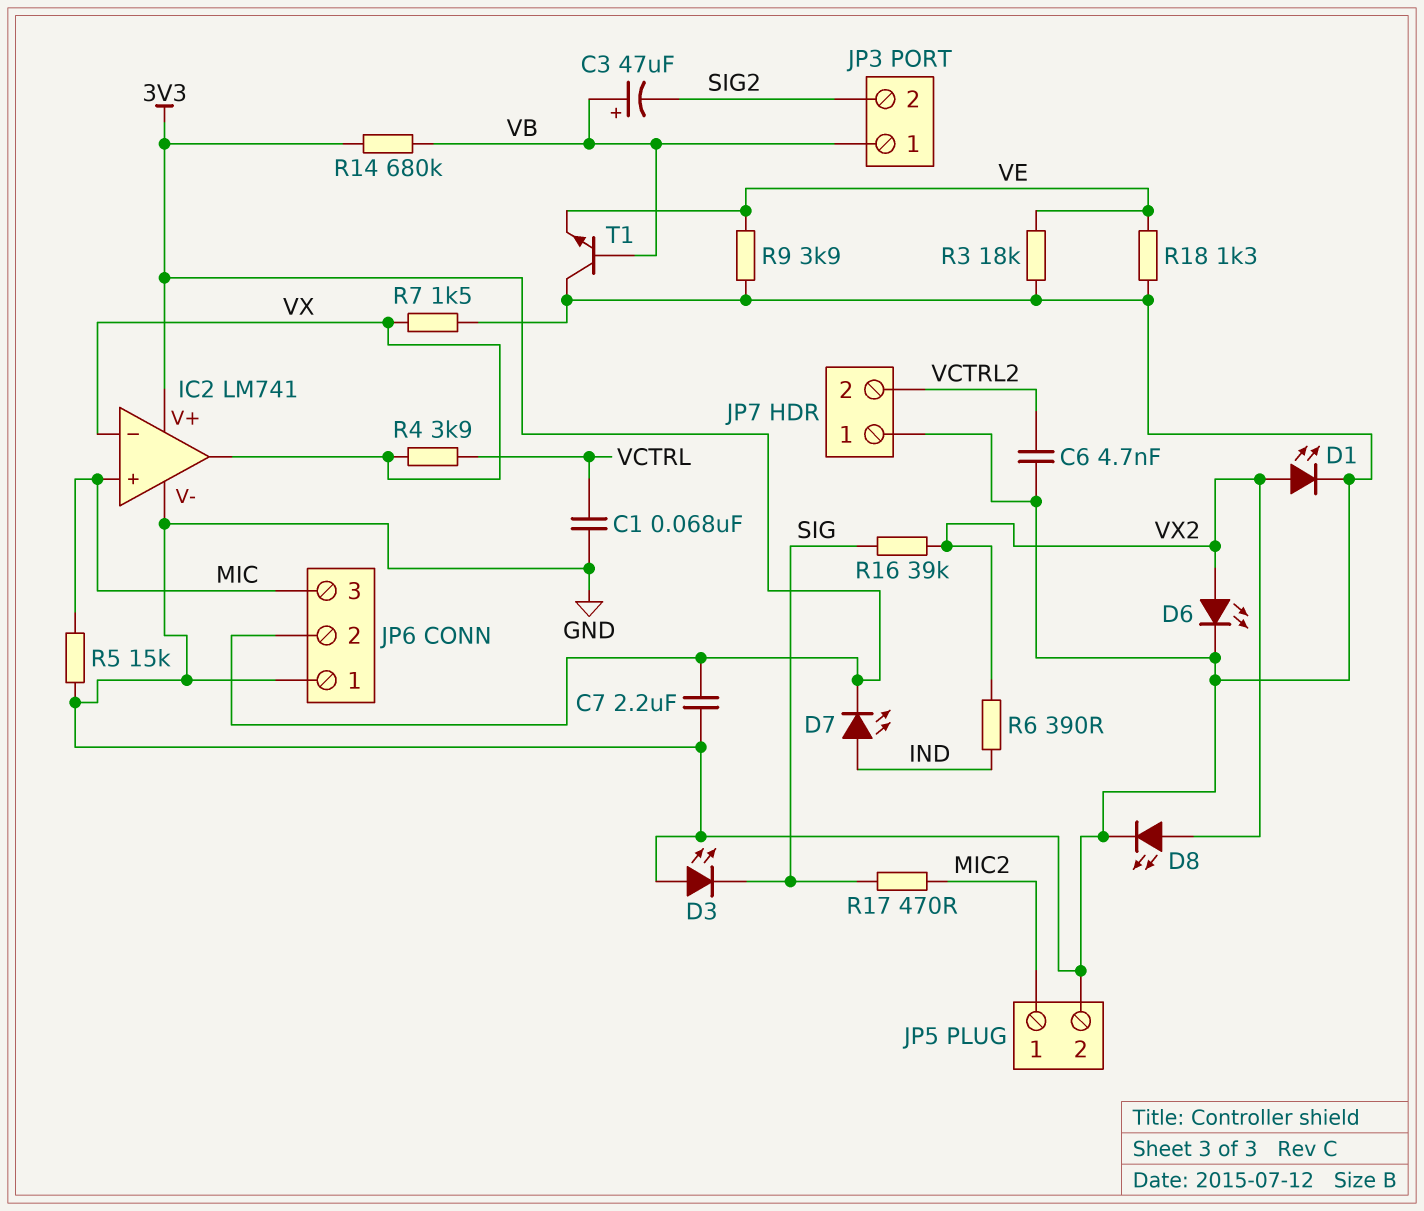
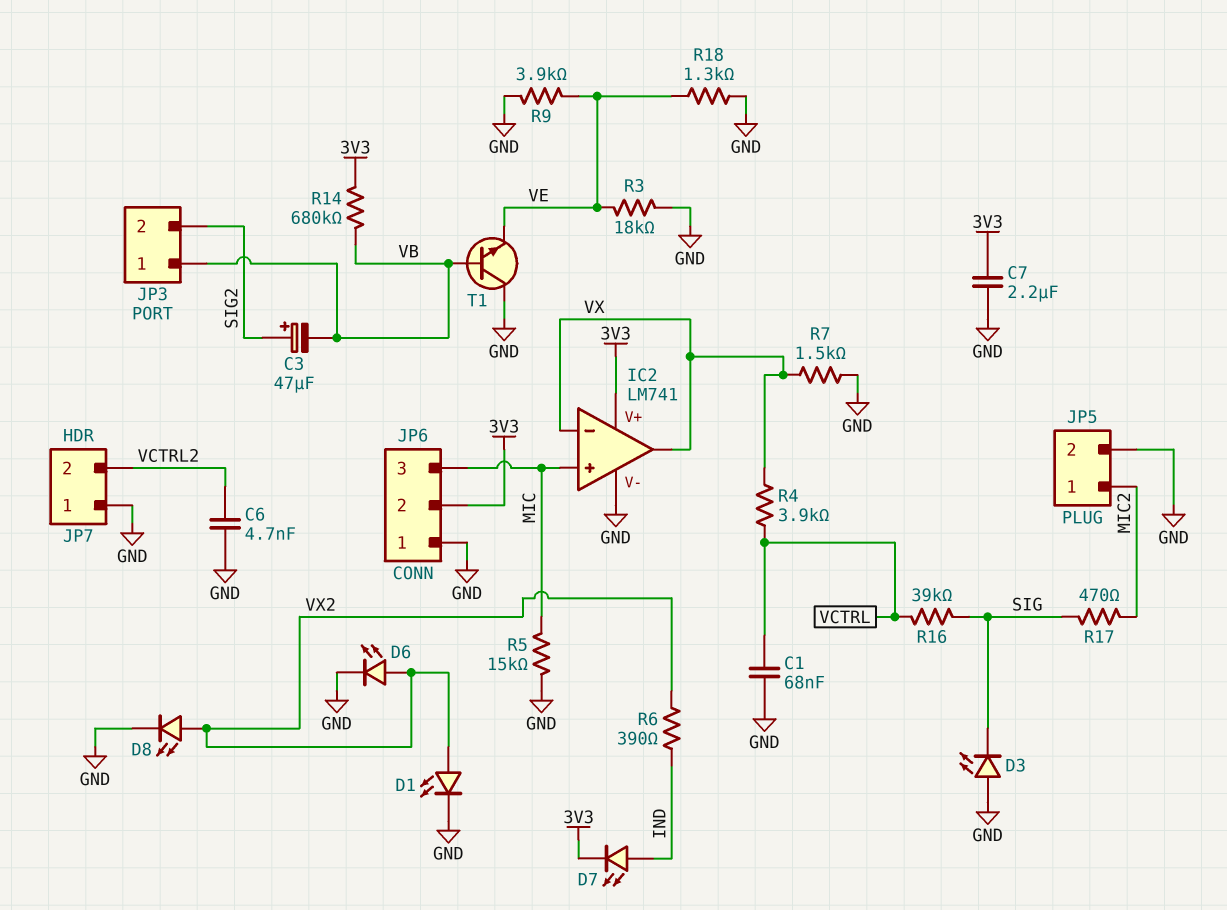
C3: 47uF (plus VB, minus SIG2) -> 47uF (plus SIG2, minus VB)
R16: 39k (SIG, VX2) -> 39k (SIG, VCTRL)

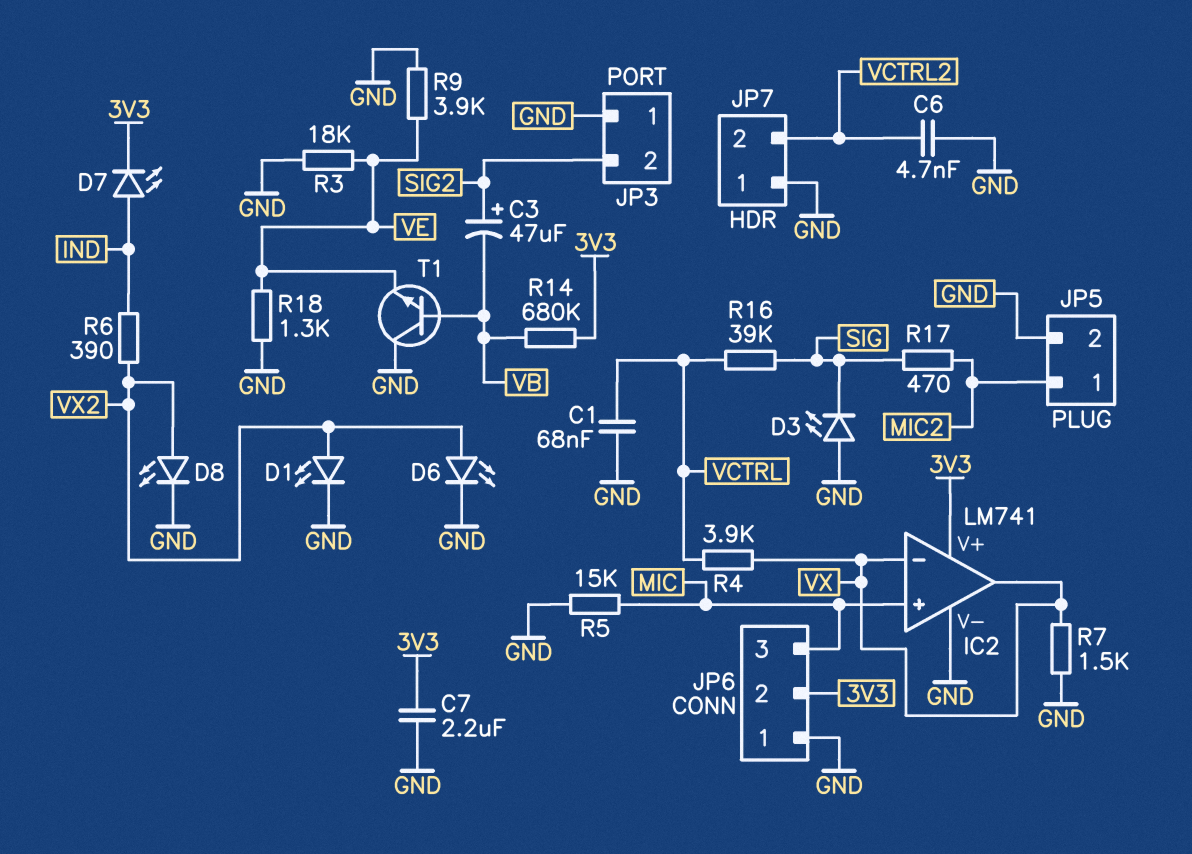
JP3 pin 1: VB -> GND

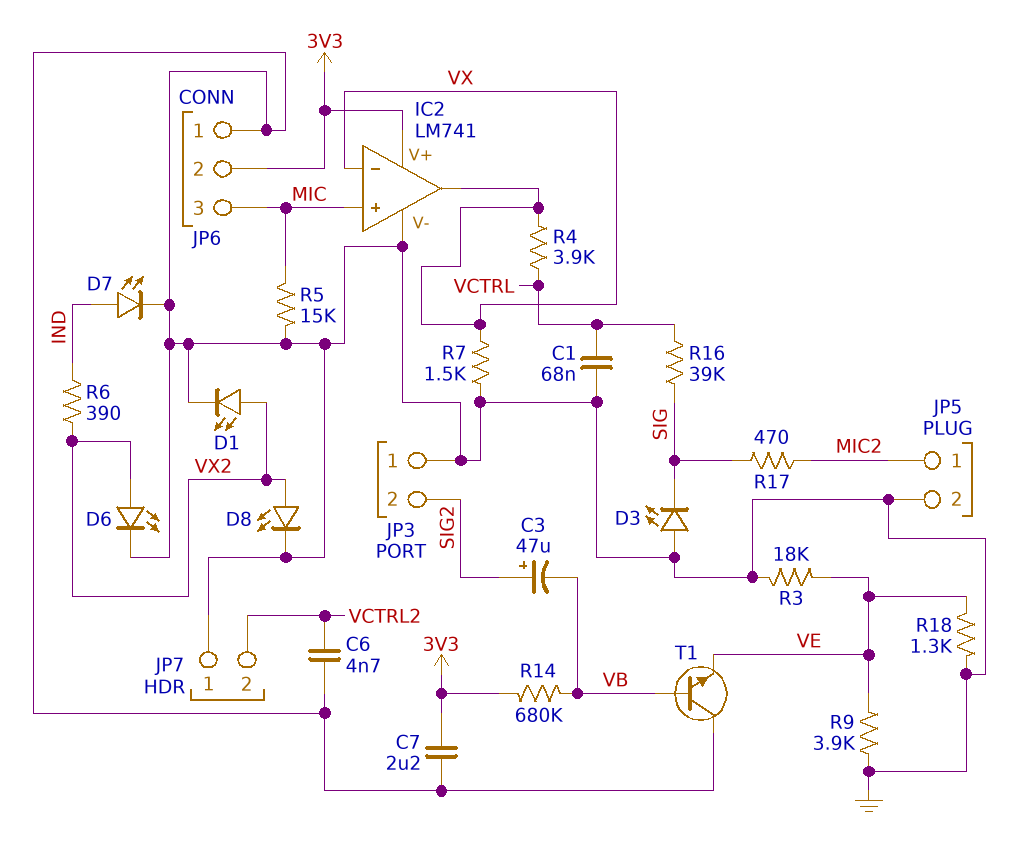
D7: LED (A IND, K 3V3) -> LED (A IND, K GND)

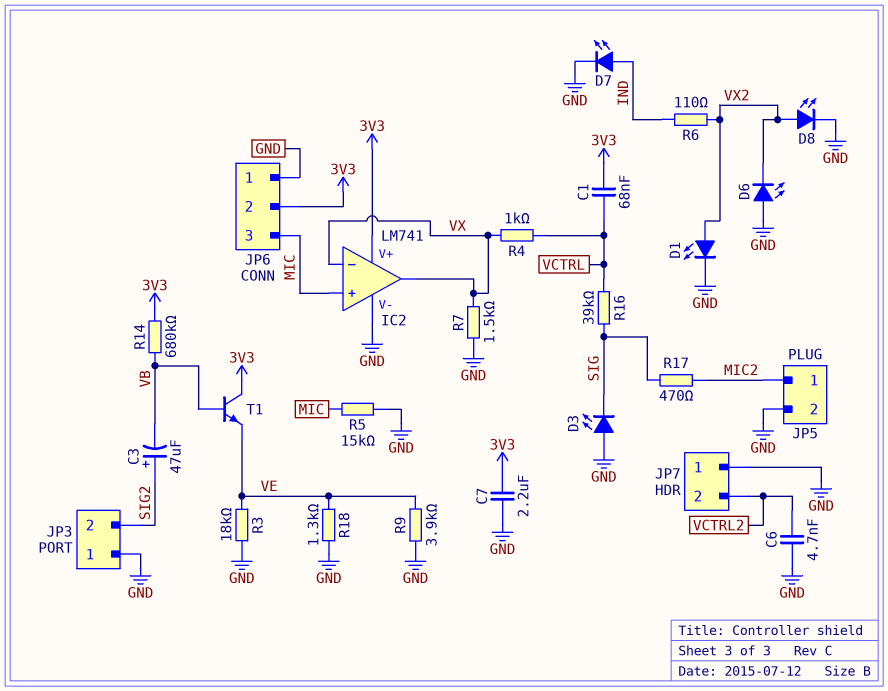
C1: 68nF (GND, VCTRL) -> 68nF (3V3, VCTRL)
D6: LED (A VX2, K GND) -> LED (A GND, K VX2)
R4: 3.9k (VCTRL, VX) -> 1k (VCTRL, VX)
R6: 390 (IND, VX2) -> 110 (IND, VX2)
T1: NPN (B VB, C GND, E VE) -> NPN (B VB, C 3V3, E VE)

